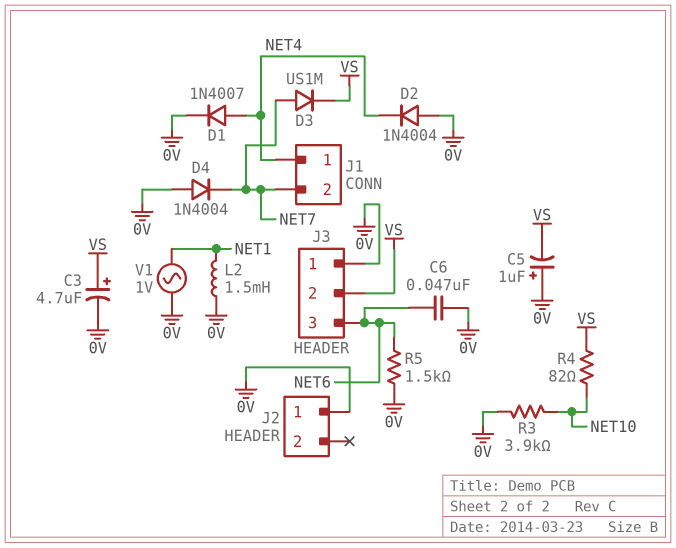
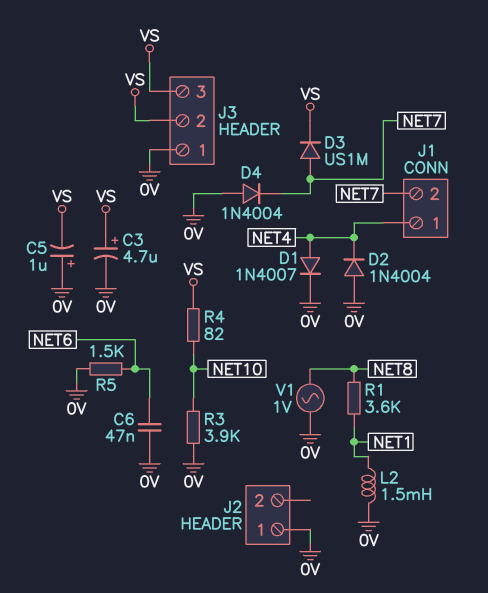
J3 pin 3: NET6 -> VS
R1: none -> 3.6k (NET1, NET8)
V1: AC 1V (0V, NET1) -> AC 1V (0V, NET8)

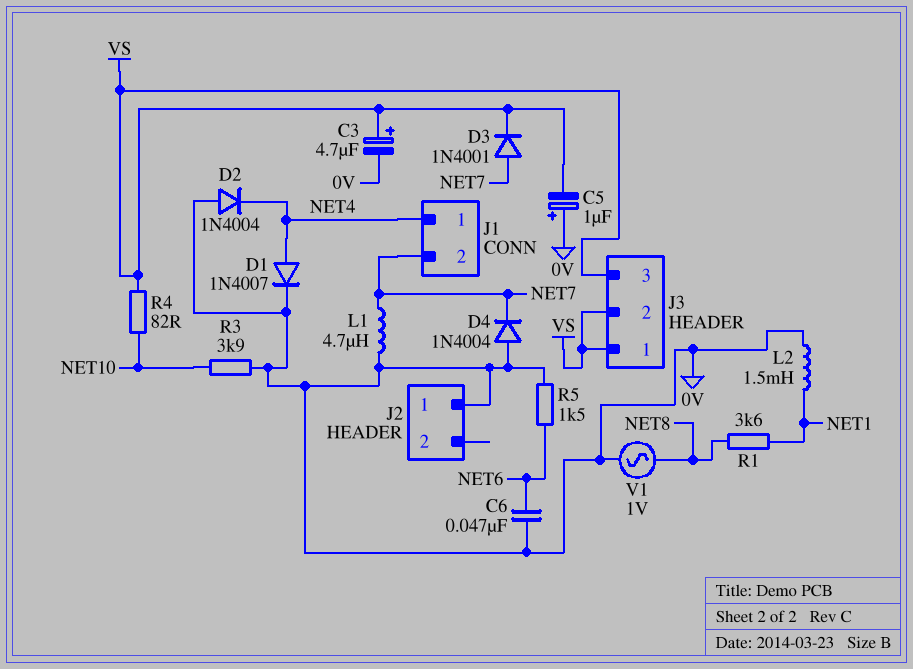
D3: diode US1M (A NET7, K VS) -> diode 1N4001 (A NET7, K VS)
J3 pin 1: 0V -> VS
L1: none -> 4.7uH (0V, NET7)

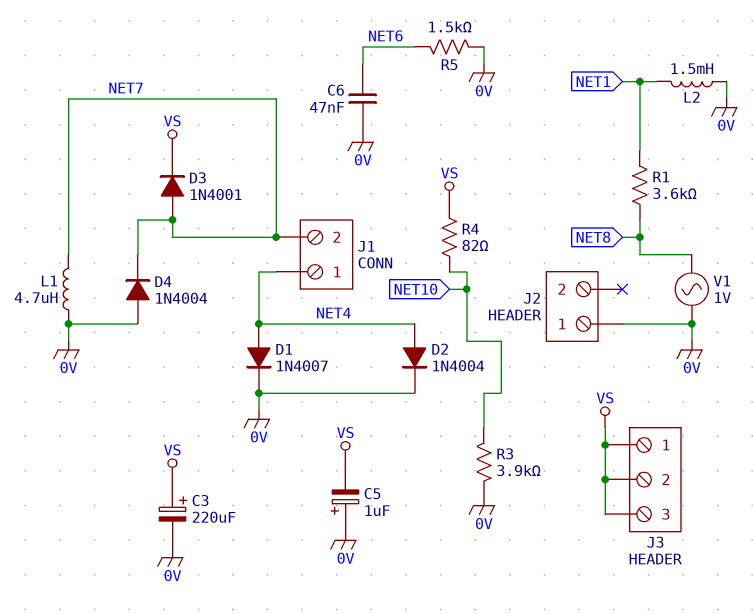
C3: 4.7uF (plus VS, minus 0V) -> 220uF (plus VS, minus 0V)
D2: diode 1N4004 (A 0V, K NET4) -> diode 1N4004 (A NET4, K 0V)

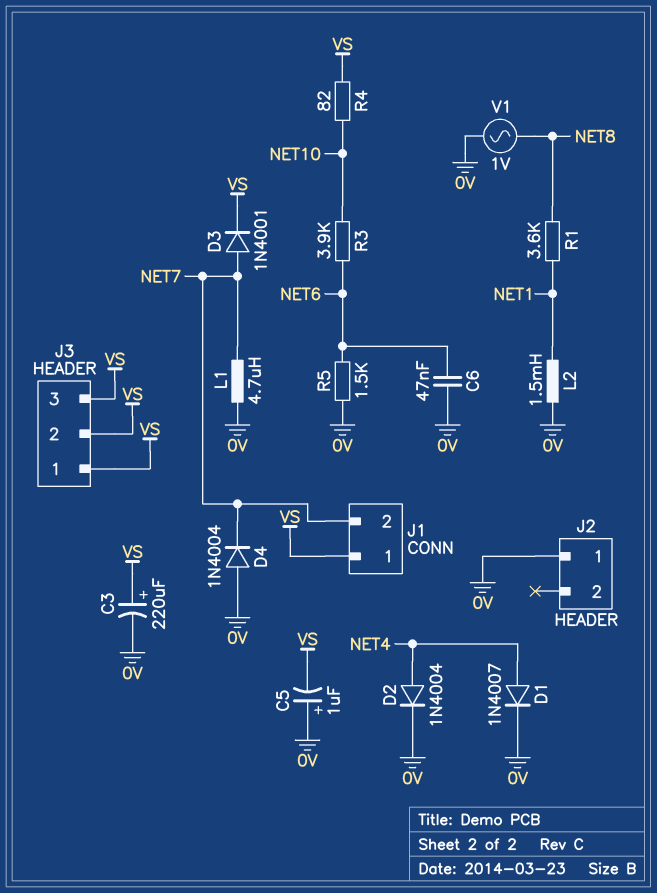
J1 pin 1: NET4 -> VS
R3: 3.9k (0V, NET10) -> 3.9k (NET6, NET10)

